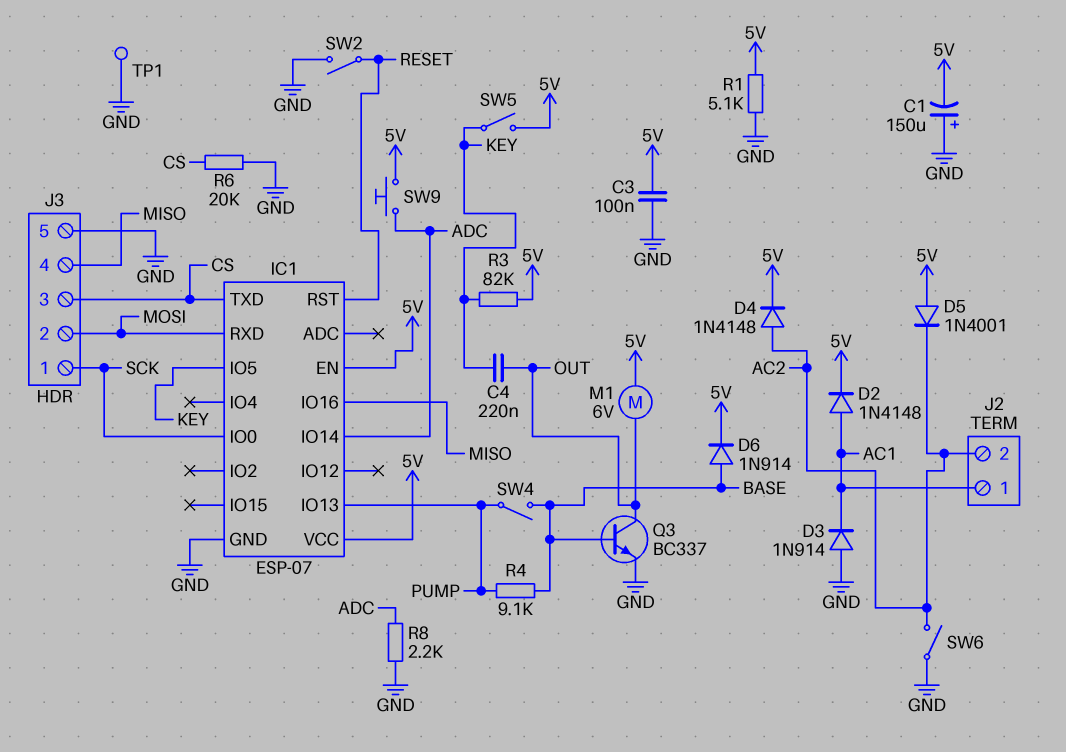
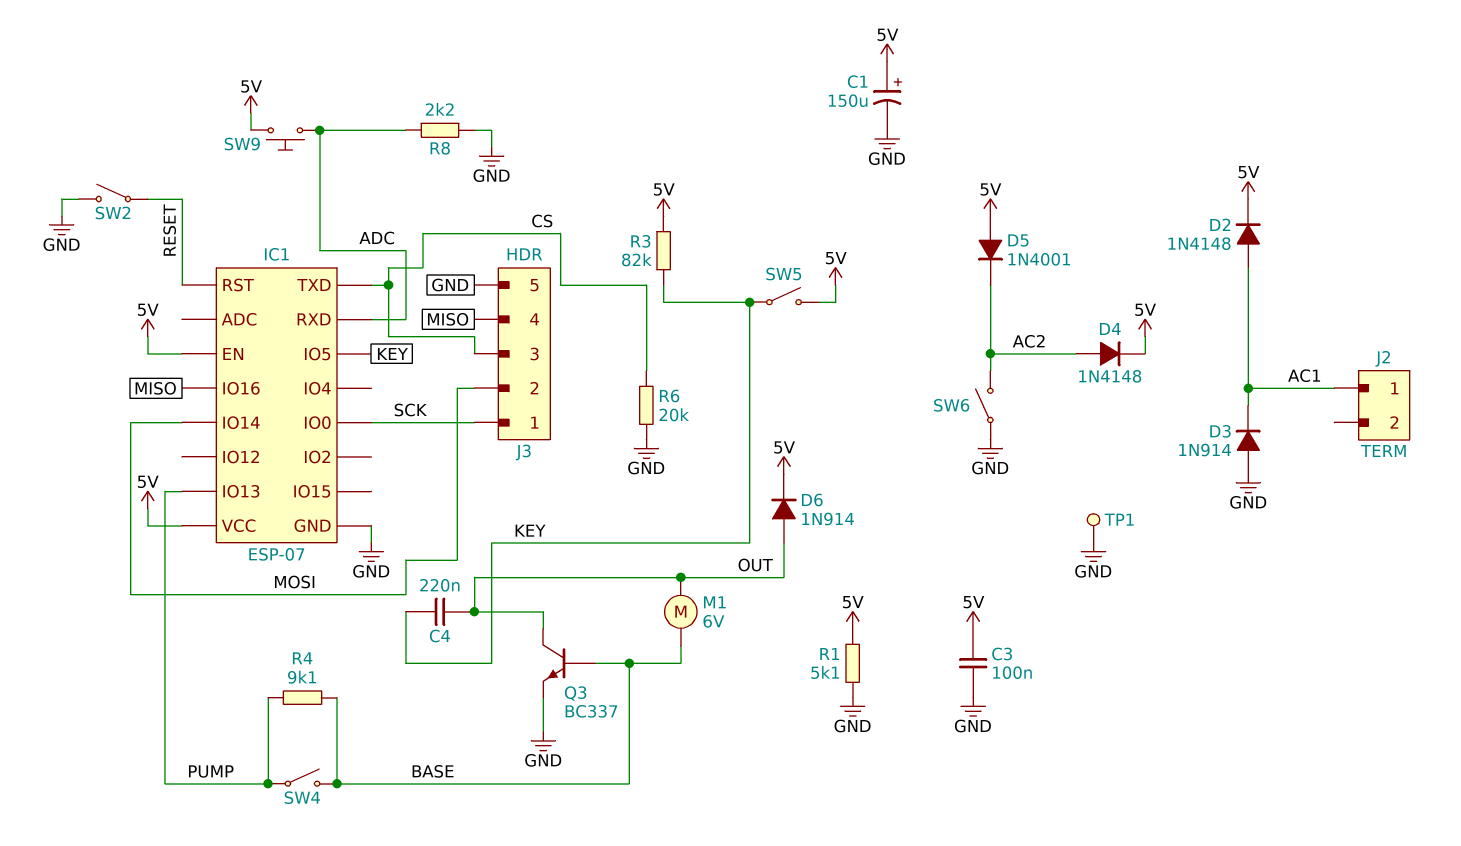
C1: 150uF (plus GND, minus 5V) -> 150uF (plus 5V, minus GND)
D6: diode 1N914 (A BASE, K 5V) -> diode 1N914 (A OUT, K 5V)
IC1 pin IO14: ADC -> MOSI
IC1 pin RXD: MOSI -> ADC
J2 pin 2: AC2 -> none
M1: motor 6V (5V, OUT) -> motor 6V (BASE, OUT)

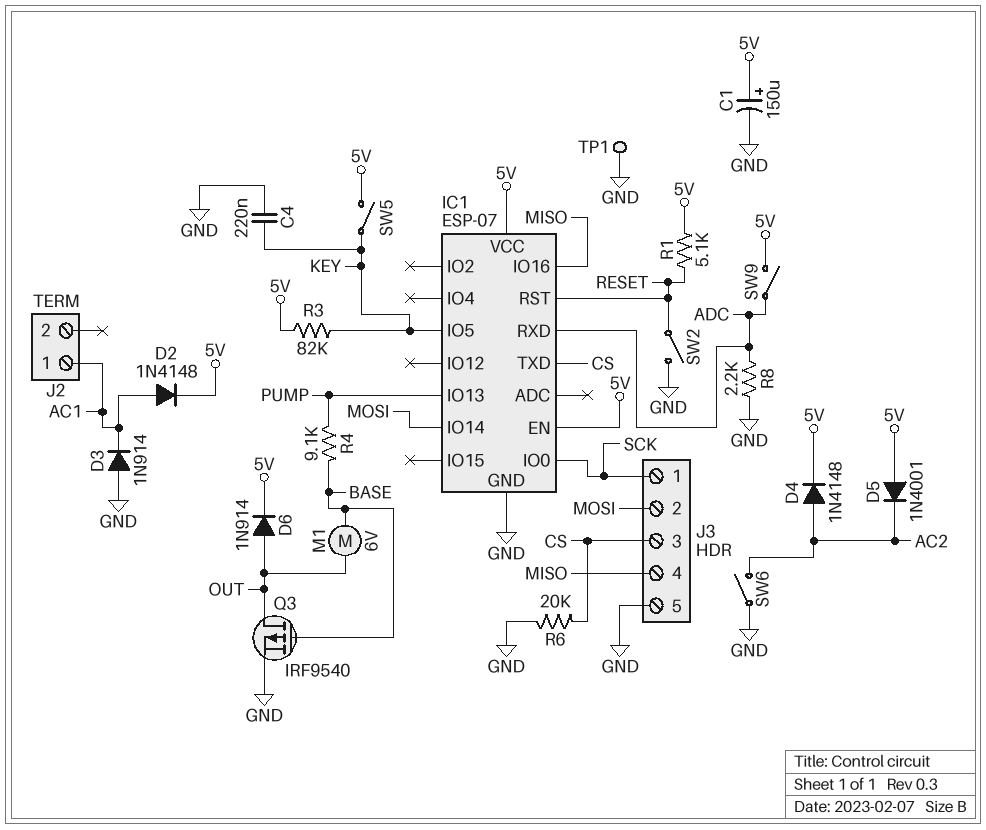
C3: 100nF (5V, GND) -> none
C4: 220nF (KEY, OUT) -> 220nF (GND, KEY)
Q3: NPN BC337 (B BASE, C OUT, E GND) -> PMOS IRF9540 (G BASE, D OUT, S GND)
R1: 5.1k (5V, GND) -> 5.1k (5V, RESET)
SW4: switch (BASE, PUMP) -> none
SW9: button (5V, ADC) -> switch (5V, ADC)

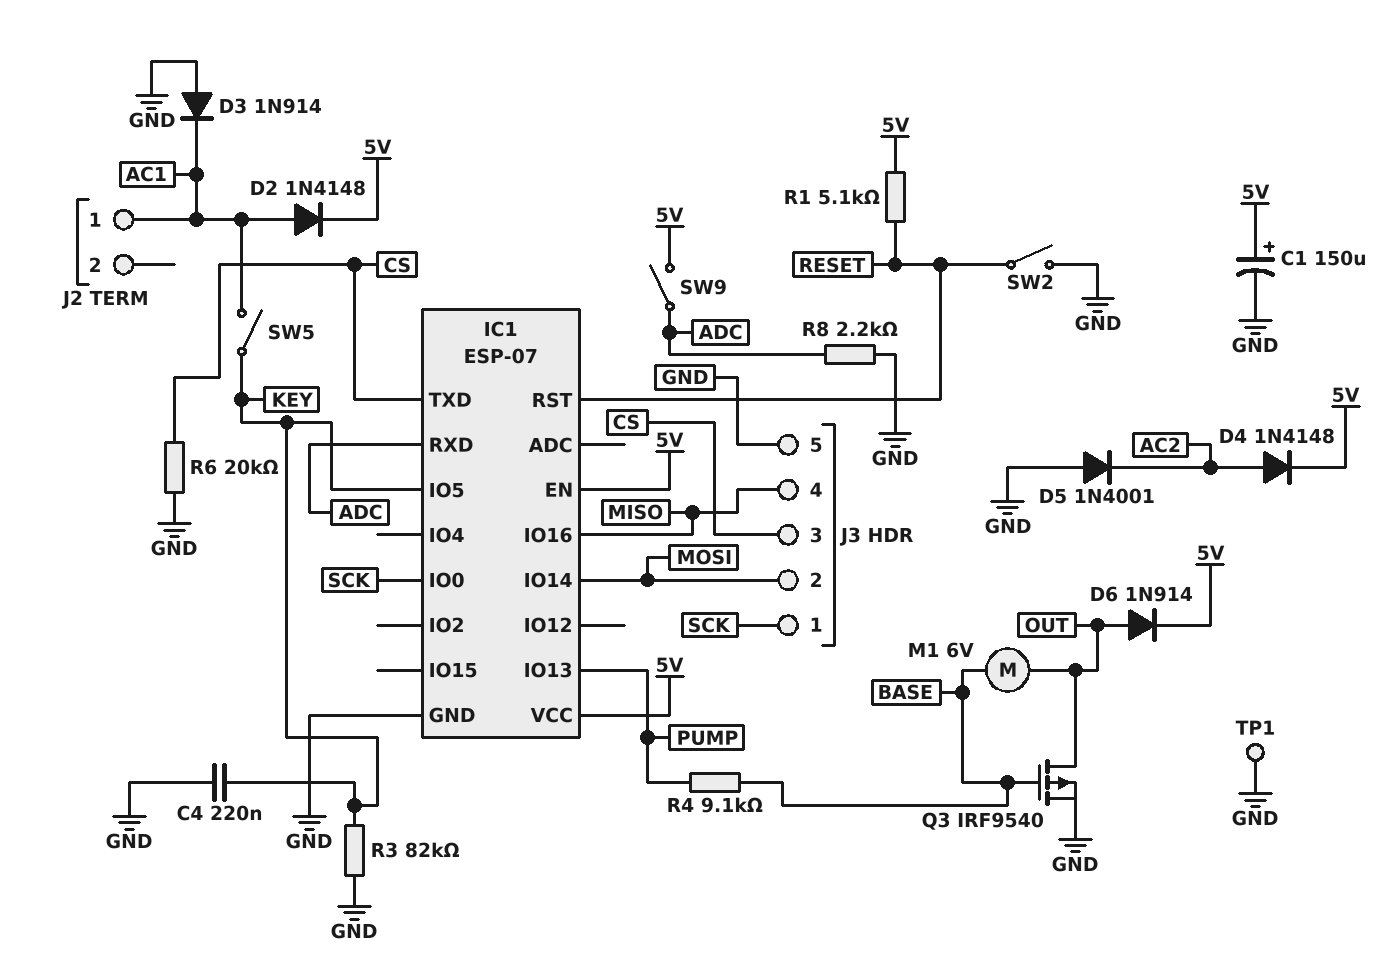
D5: diode 1N4001 (A 5V, K AC2) -> diode 1N4001 (A GND, K AC2)
R3: 82k (5V, KEY) -> 82k (GND, KEY)
SW5: switch (5V, KEY) -> switch (AC1, KEY)
SW6: switch (AC2, GND) -> none

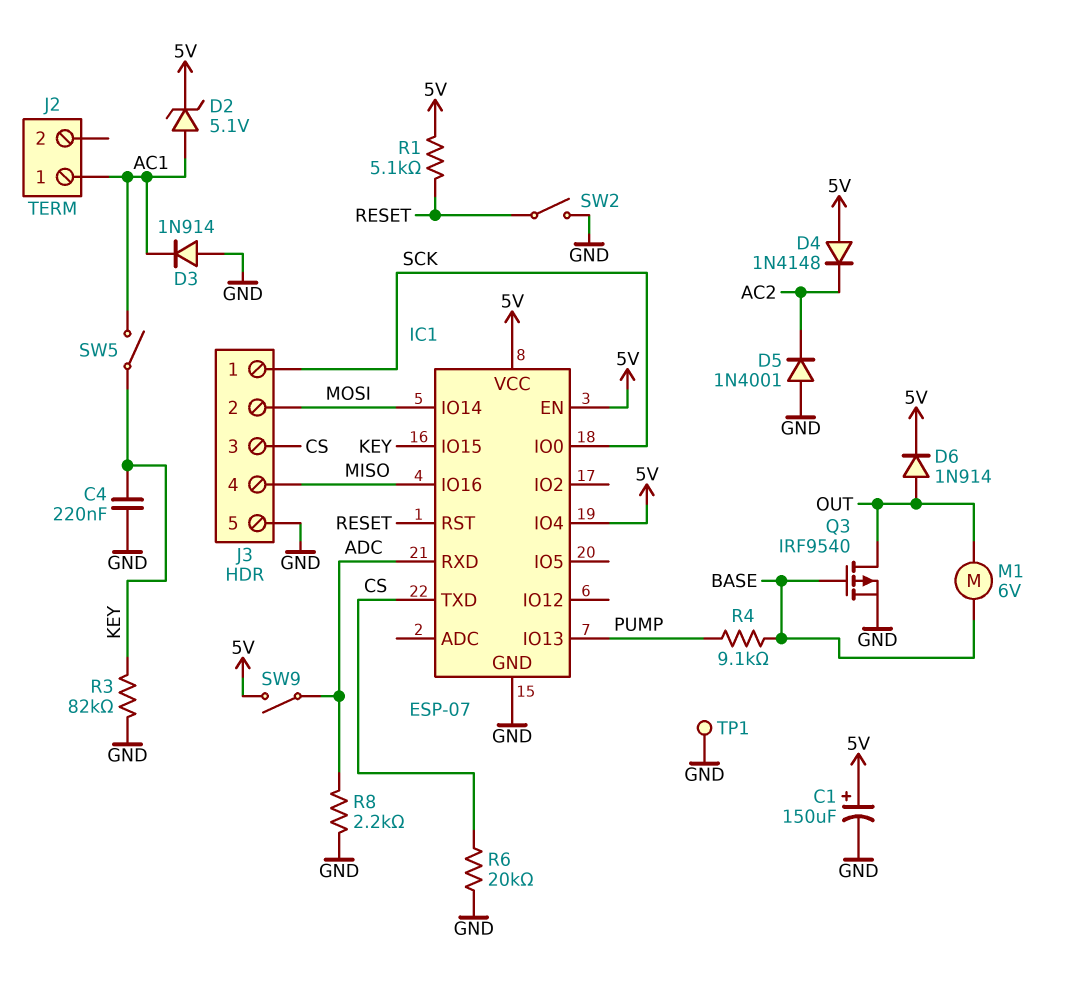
D2: diode 1N4148 (A AC1, K 5V) -> zener 5.1V (A AC1, K 5V)
D4: diode 1N4148 (A AC2, K 5V) -> diode 1N4148 (A 5V, K AC2)
IC1 pin IO4: none -> 5V
IC1 pin IO5: KEY -> none
IC1 pin IO15: none -> KEY

